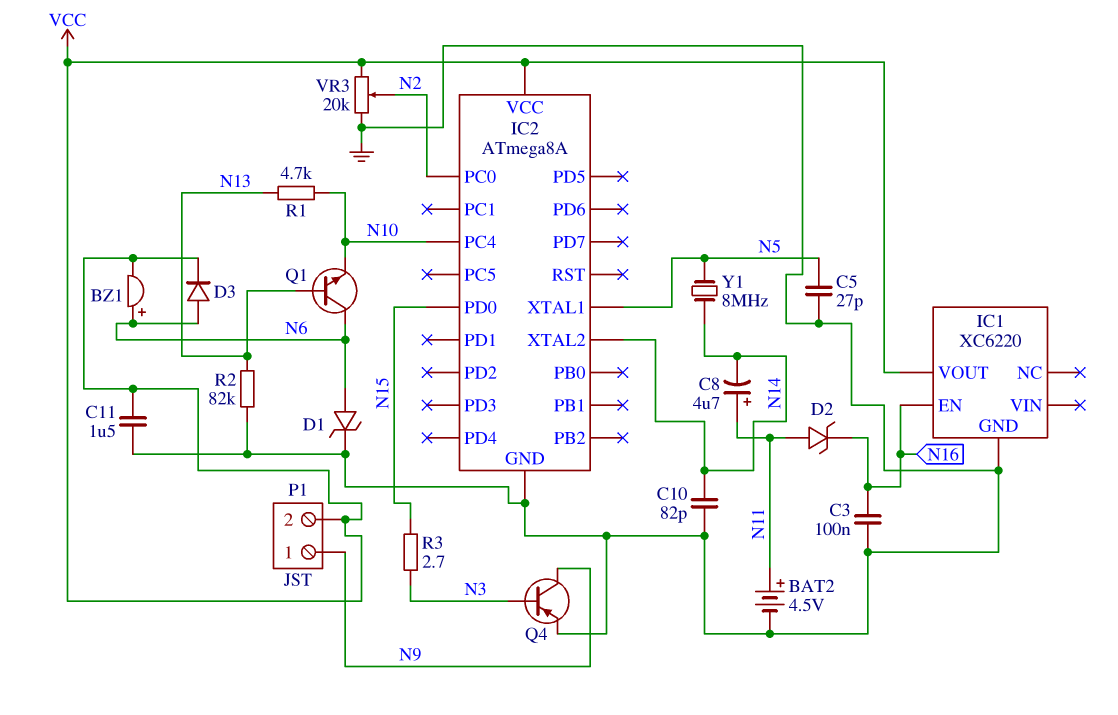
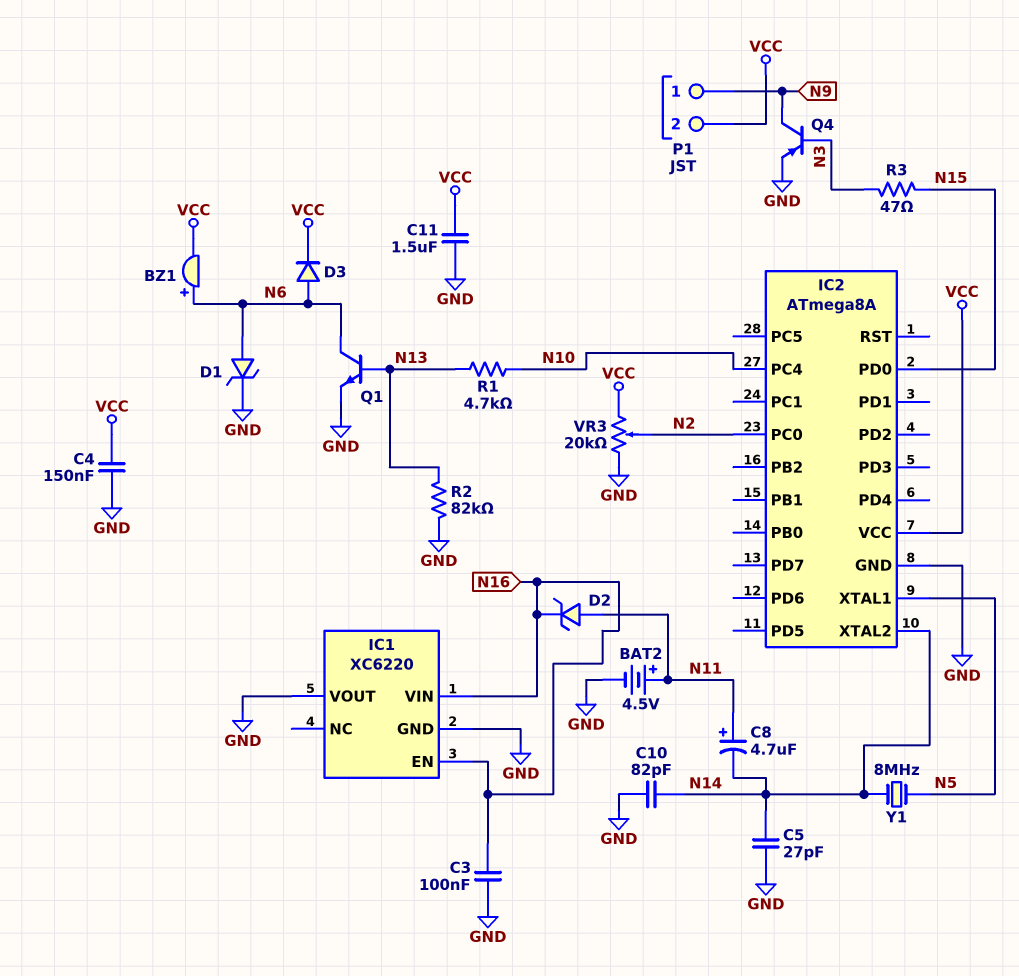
C4: none -> 150nF (GND, VCC)
C5: 27pF (GND, N5) -> 27pF (GND, N14)
IC1 pin VIN: none -> N16
IC1 pin VOUT: VCC -> GND
Q1: NPN (B N13, C N6, E N10) -> NPN (B N13, C N6, E GND)
R3: 2.7 (N3, N15) -> 47 (N3, N15)

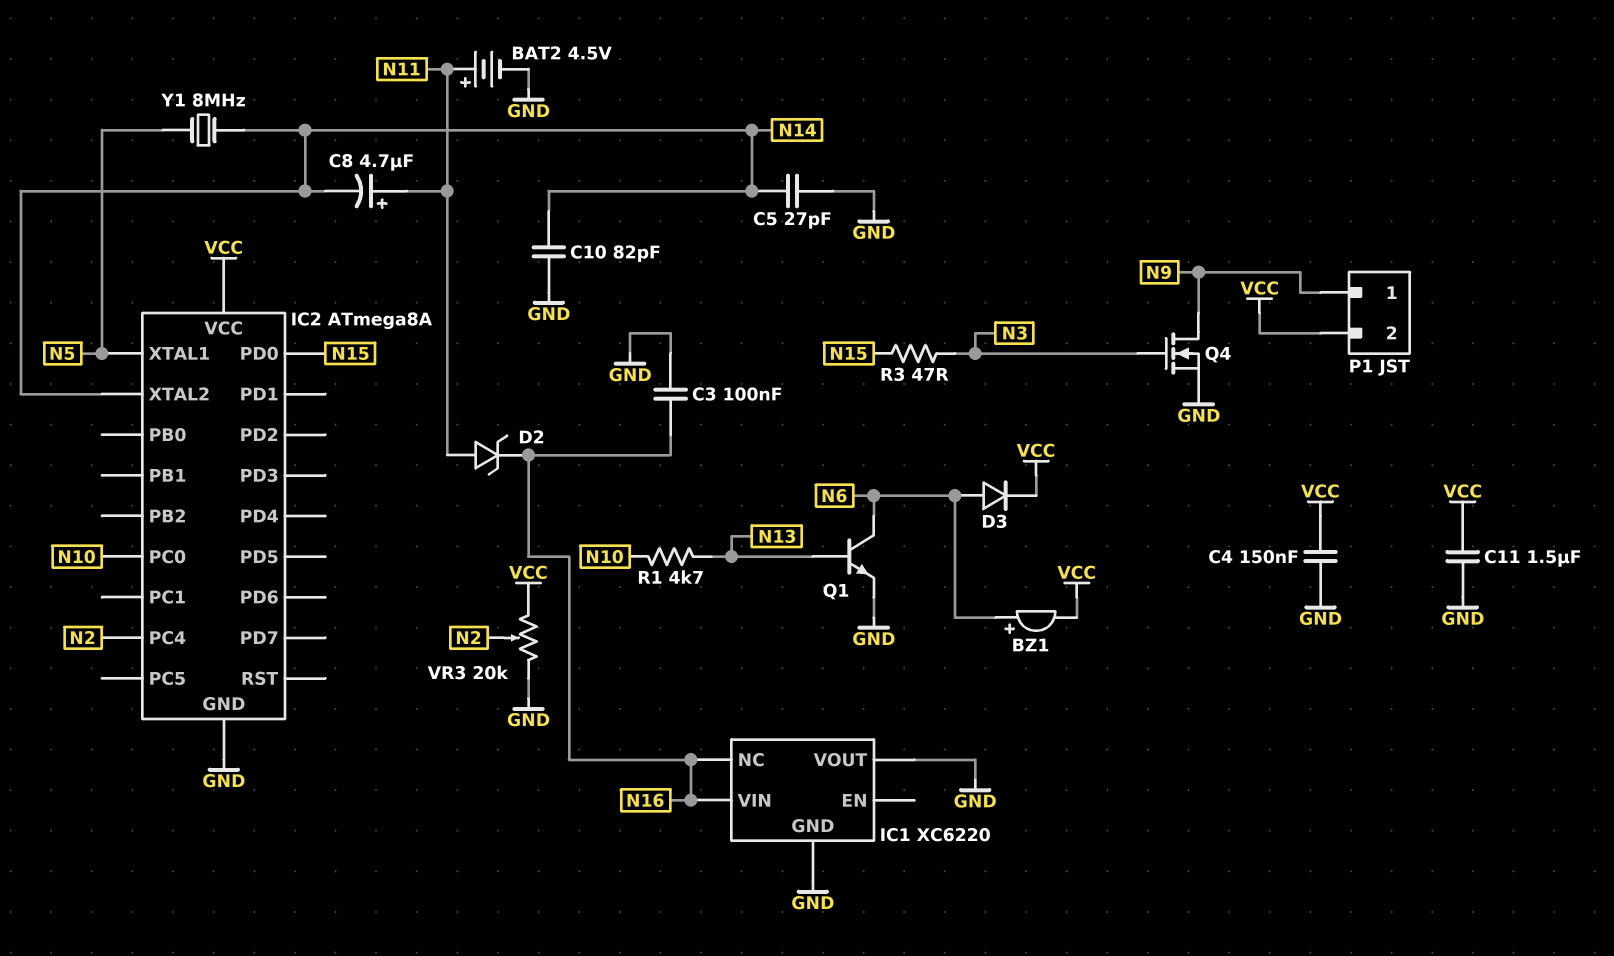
D1: zener (A N6, K GND) -> none
IC1 pin EN: N16 -> none
IC1 pin NC: none -> N16
IC2 pin PC0: N2 -> N10
IC2 pin PC4: N10 -> N2
Q4: PNP (B N3, C N9, E GND) -> NMOS (G N3, D N9, S GND)
R2: 82k (GND, N13) -> none

